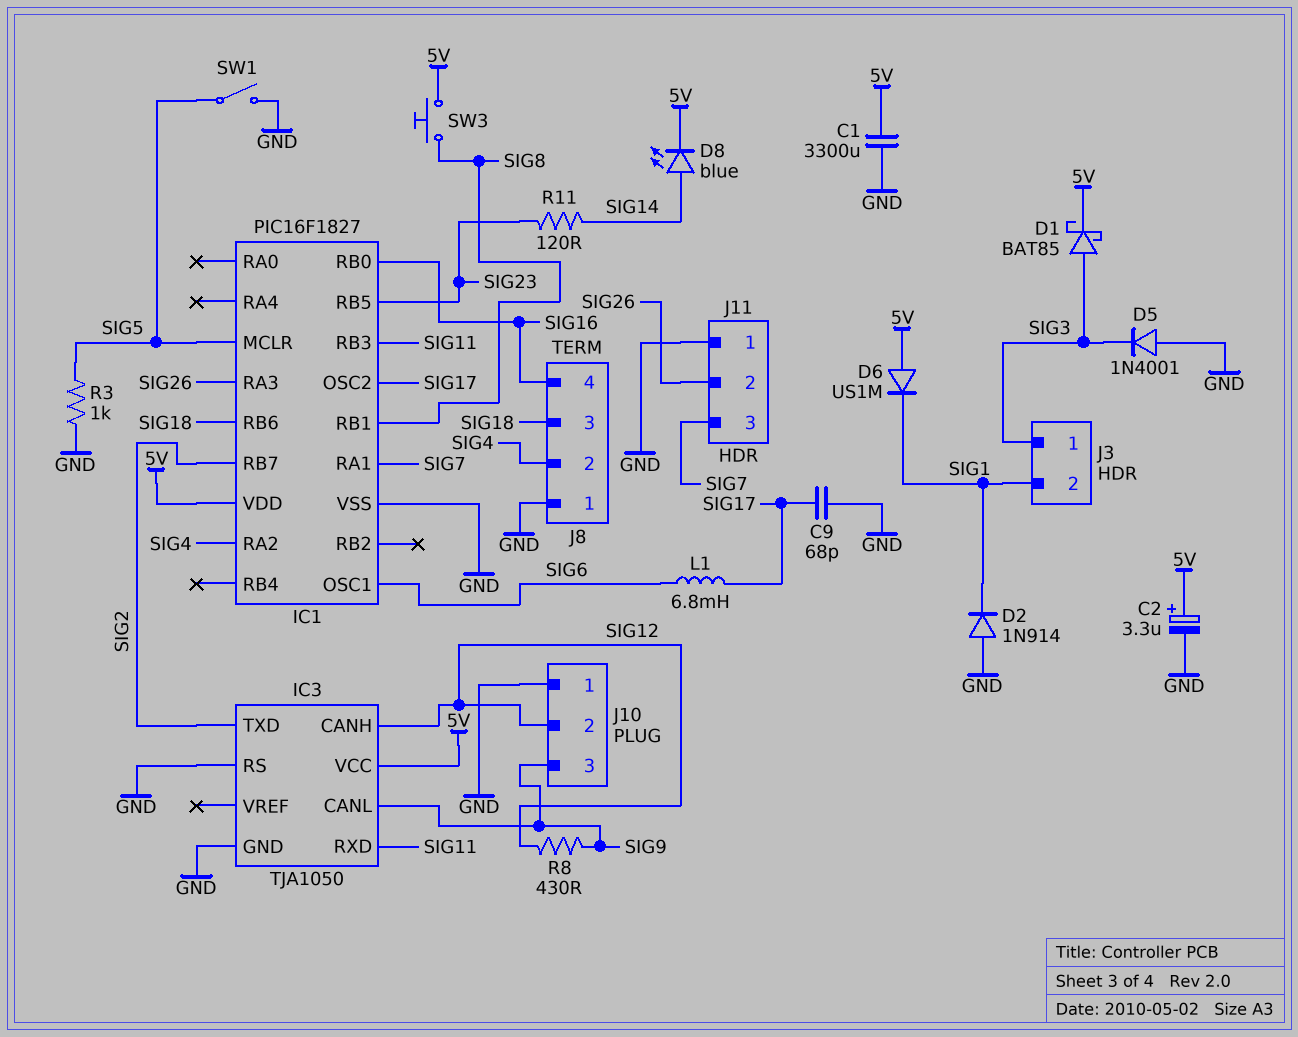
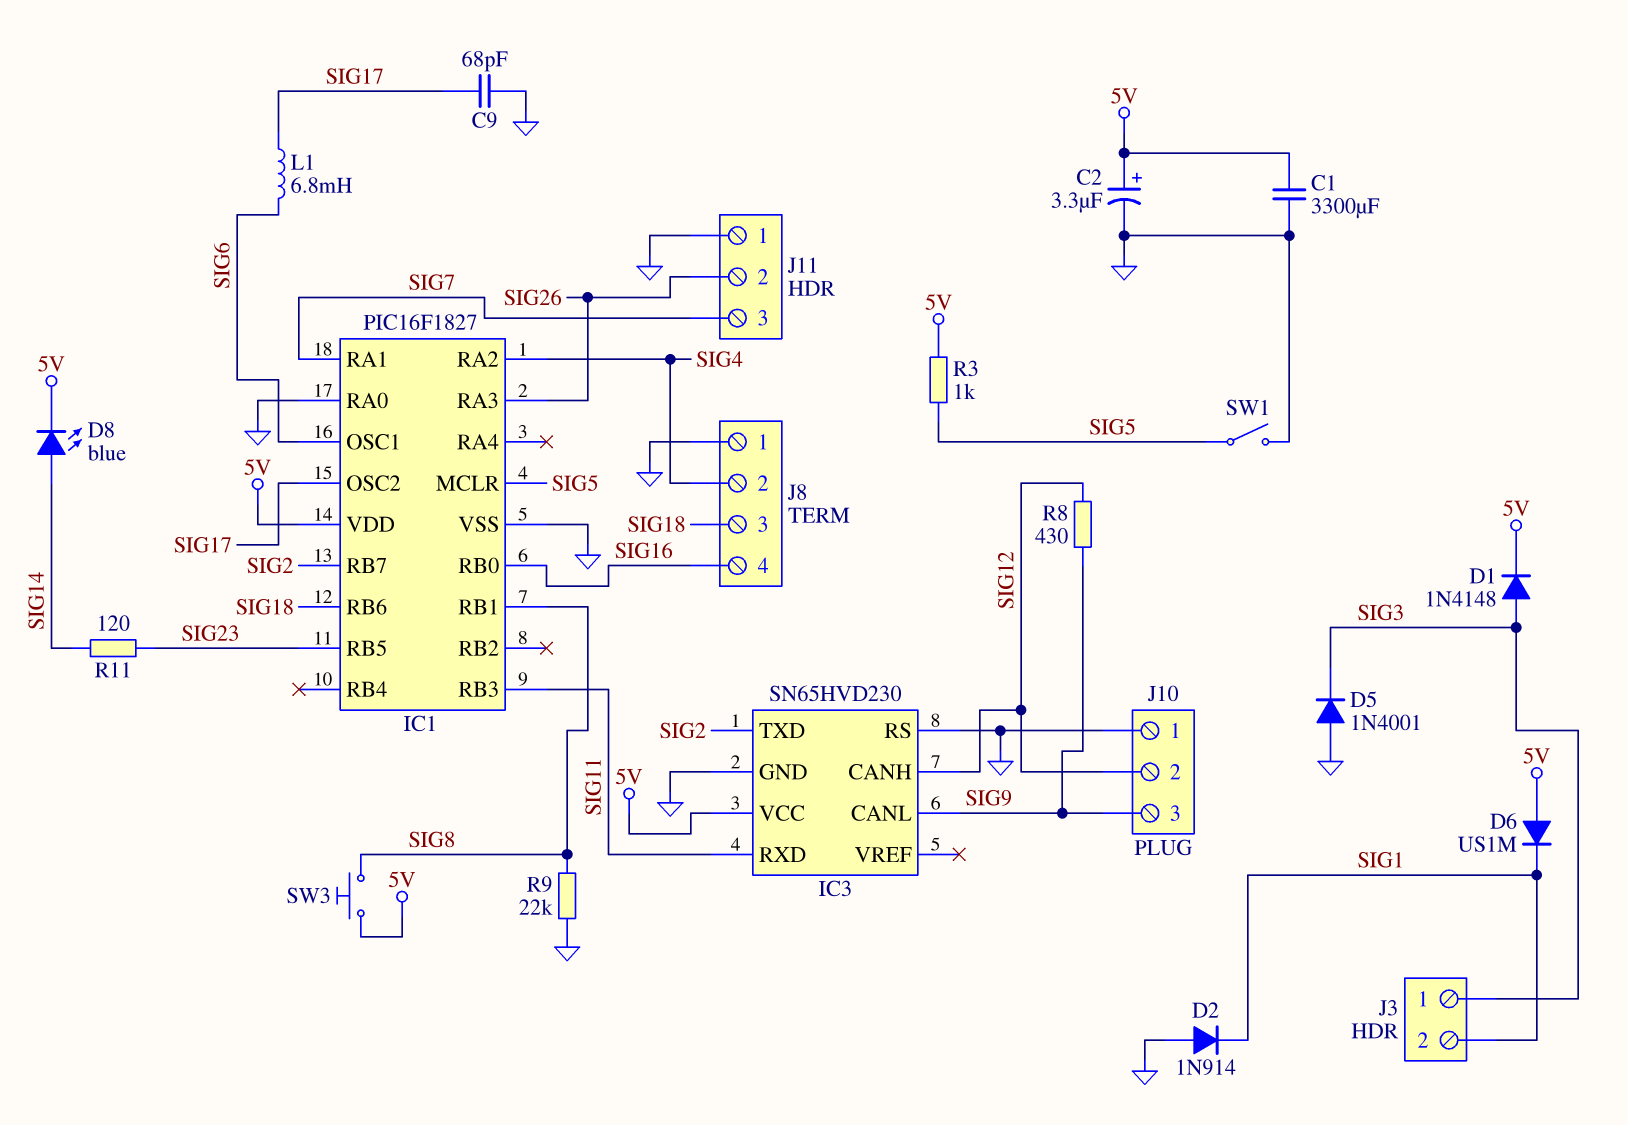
D1: schottky BAT85 (A SIG3, K 5V) -> diode 1N4148 (A SIG3, K 5V)
IC1 pin RA0: none -> GND
IC3: TJA1050 -> SN65HVD230
R3: 1k (GND, SIG5) -> 1k (5V, SIG5)
R9: none -> 22k (GND, SIG8)

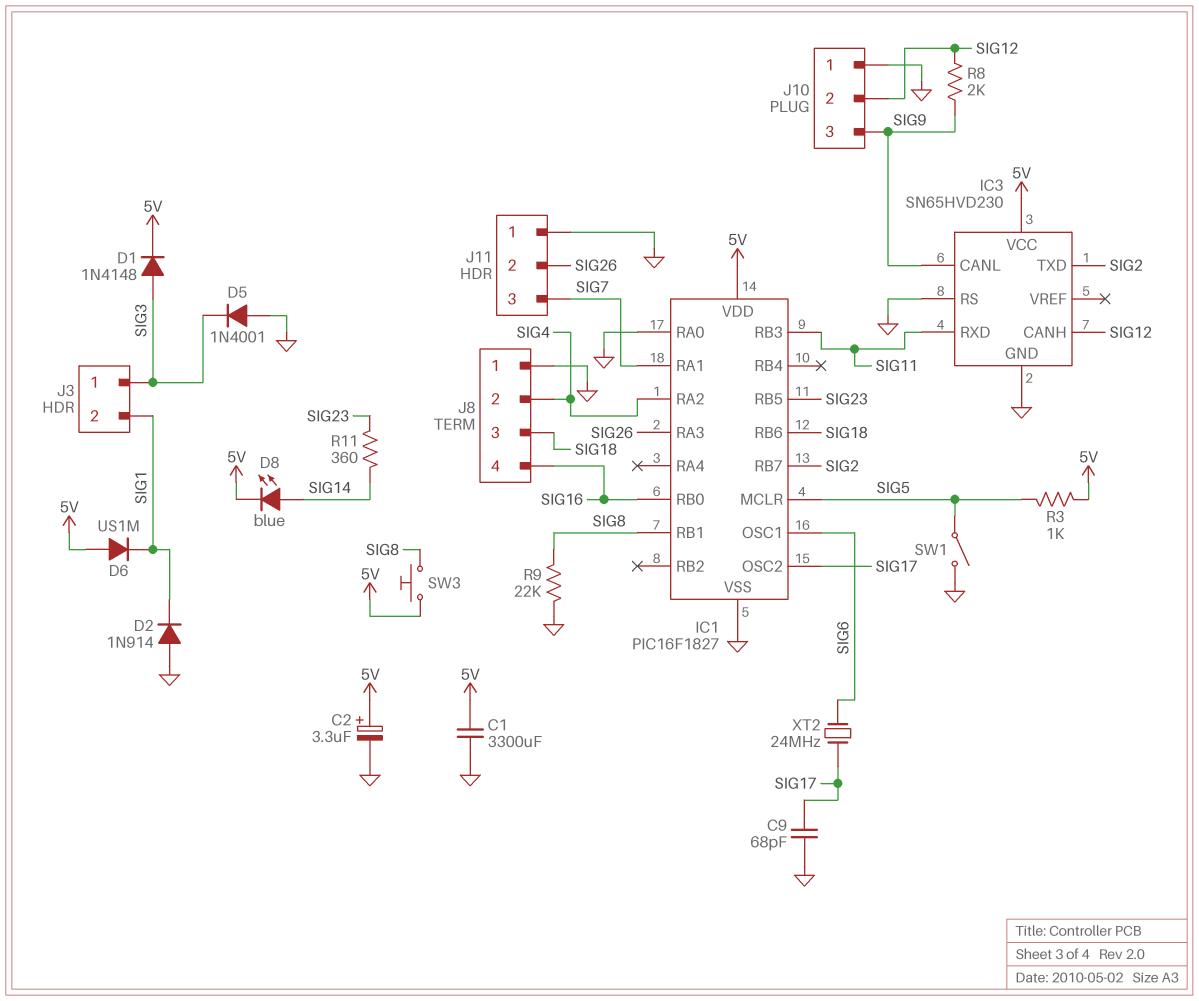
L1: 6.8mH (SIG6, SIG17) -> none
R8: 430 (SIG9, SIG12) -> 2k (SIG9, SIG12)
R11: 120 (SIG14, SIG23) -> 360 (SIG14, SIG23)
XT2: none -> 24MHz (SIG6, SIG17)

